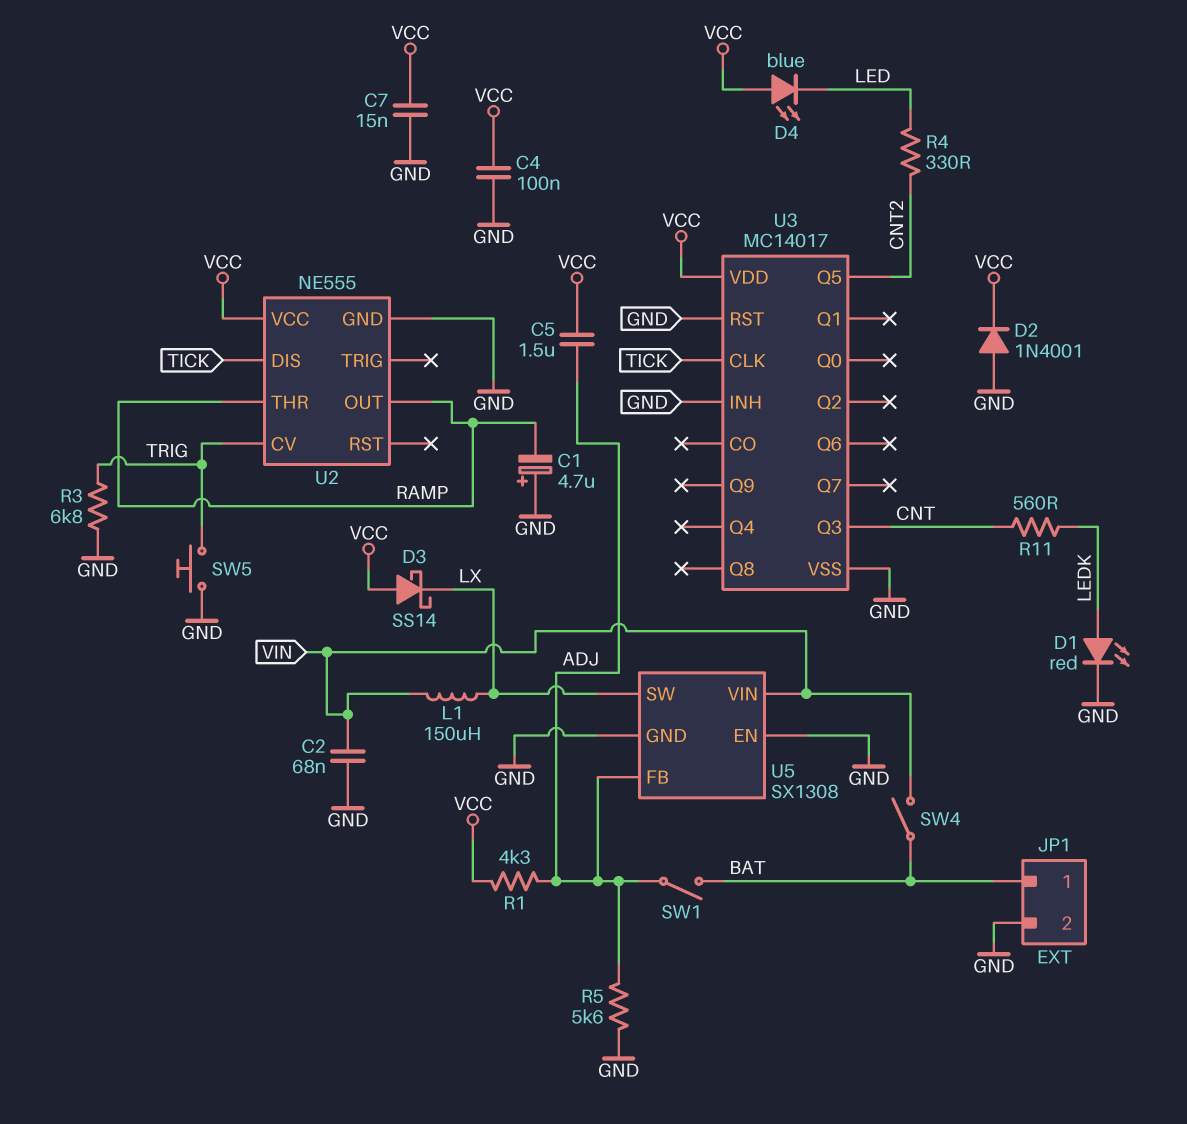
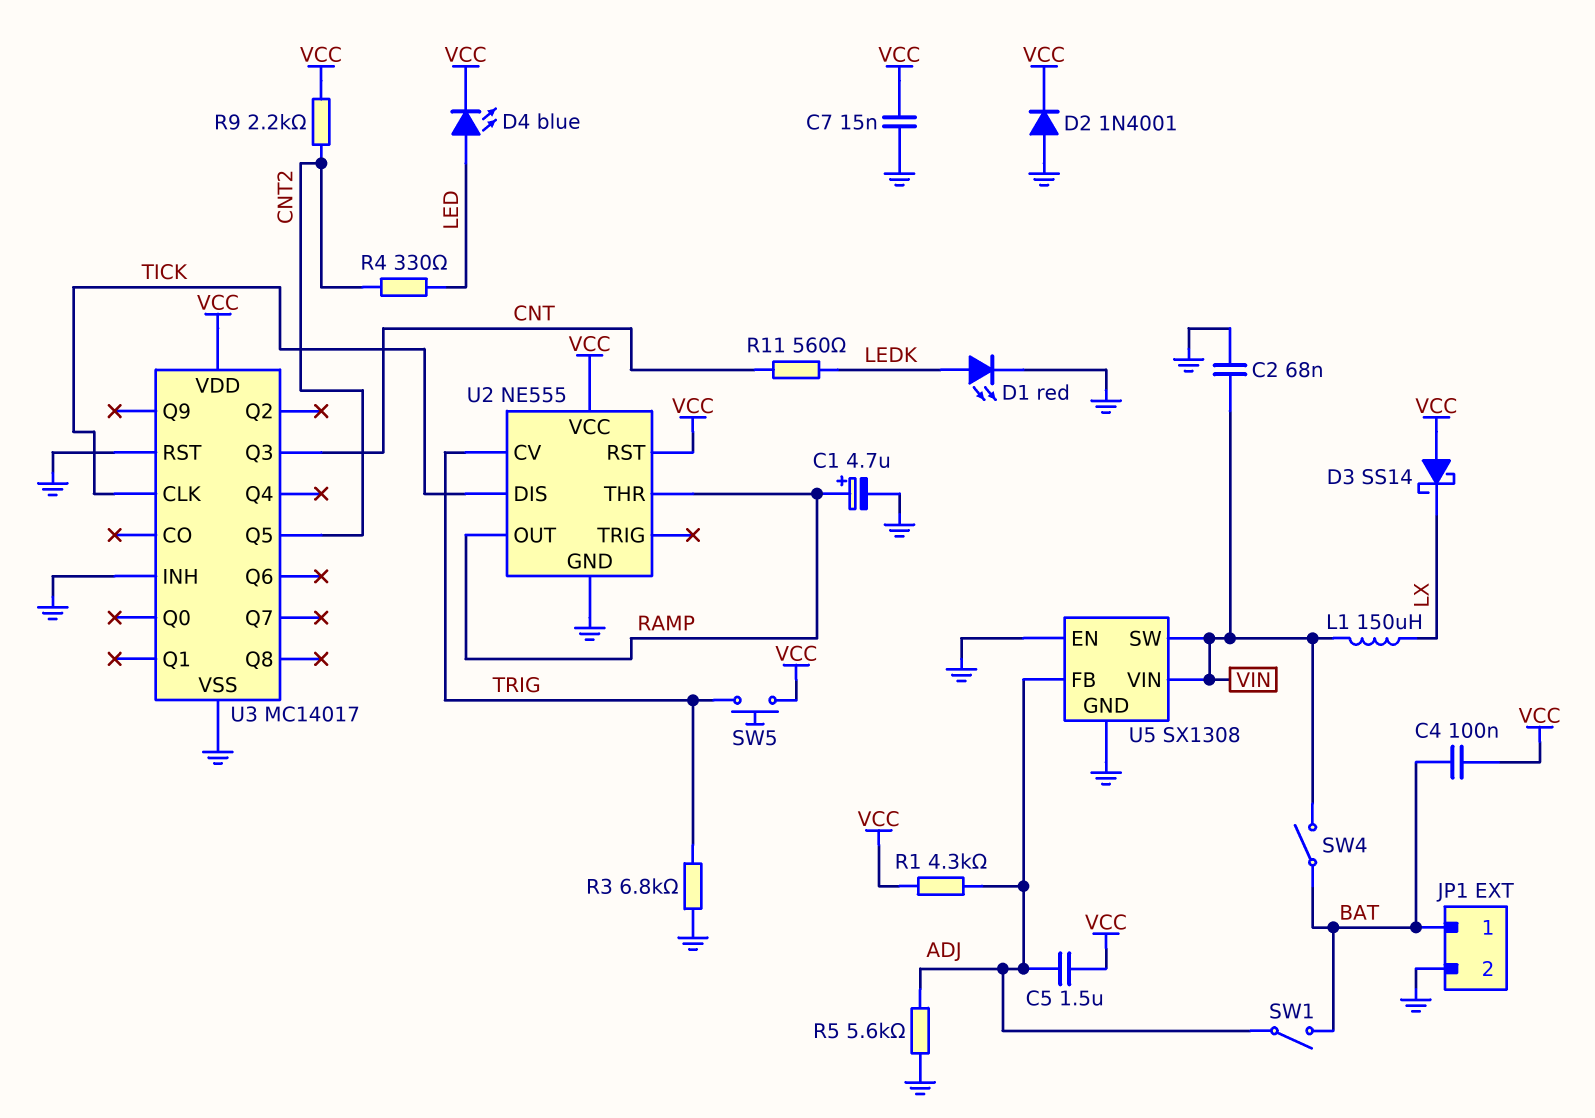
C1: 4.7uF (plus GND, minus RAMP) -> 4.7uF (plus RAMP, minus GND)
C4: 100nF (GND, VCC) -> 100nF (BAT, VCC)
D4: LED blue (A VCC, K LED) -> LED blue (A LED, K VCC)
R9: none -> 2.2k (CNT2, VCC)
SW5: button (GND, TRIG) -> button (TRIG, VCC)
U2 pin RST: none -> VCC
U5 pin SW: LX -> VIN

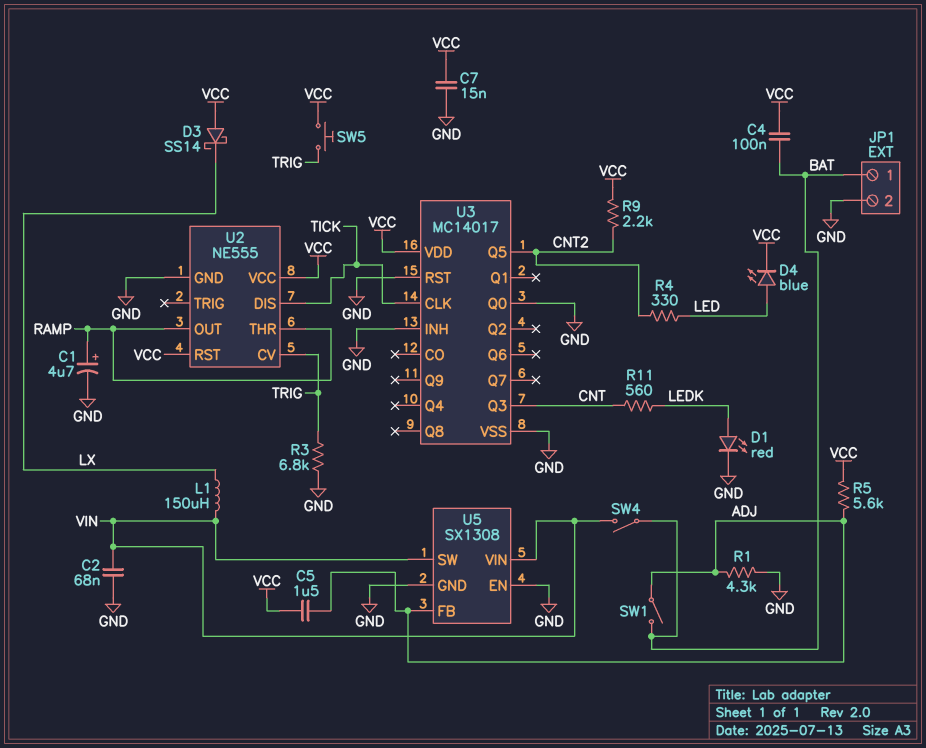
D2: diode 1N4001 (A GND, K VCC) -> none
R1: 4.3k (ADJ, VCC) -> 4.3k (ADJ, GND)
R5: 5.6k (ADJ, GND) -> 5.6k (ADJ, VCC)
U3 pin Q0: none -> GND

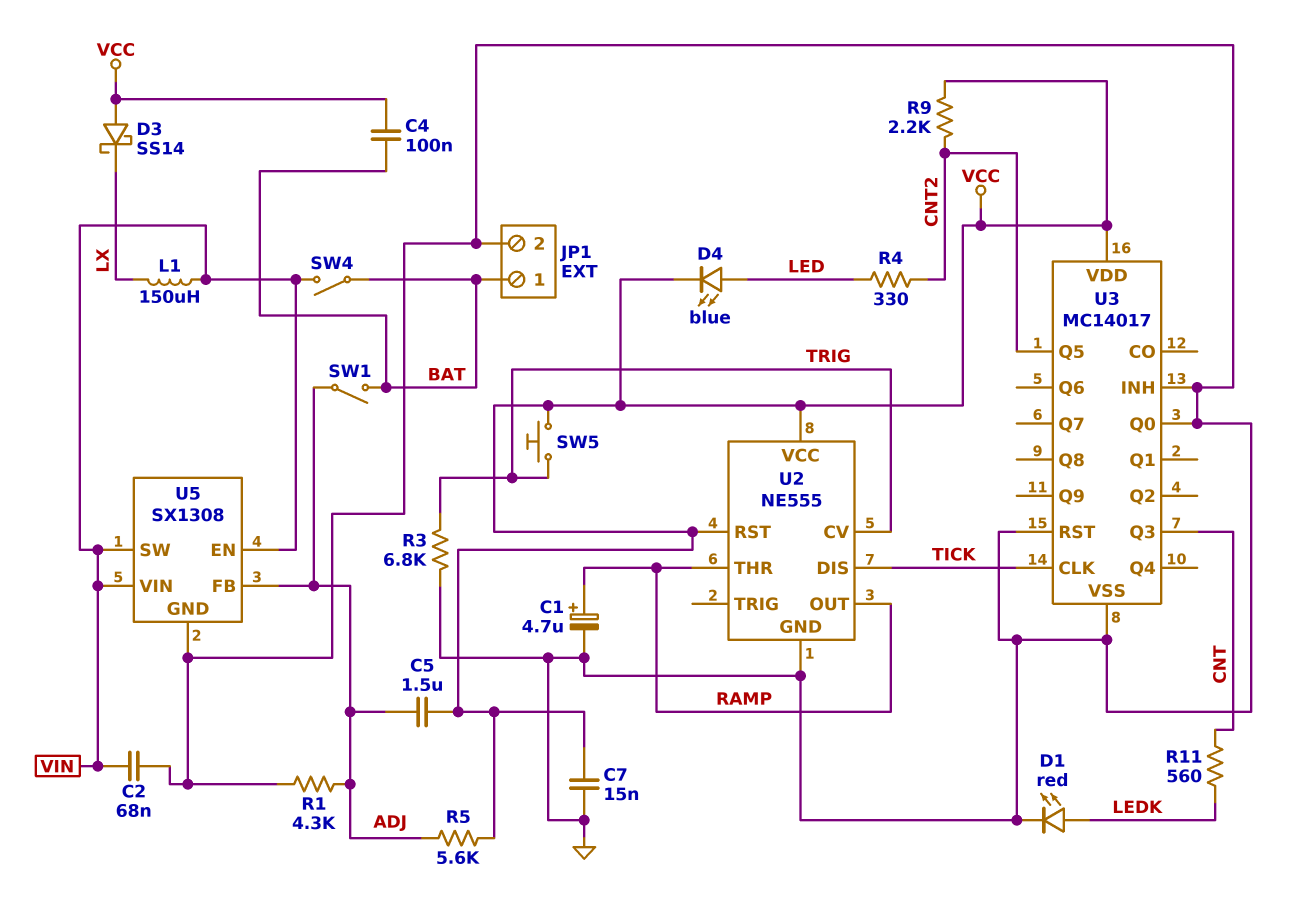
U5 pin EN: GND -> VIN

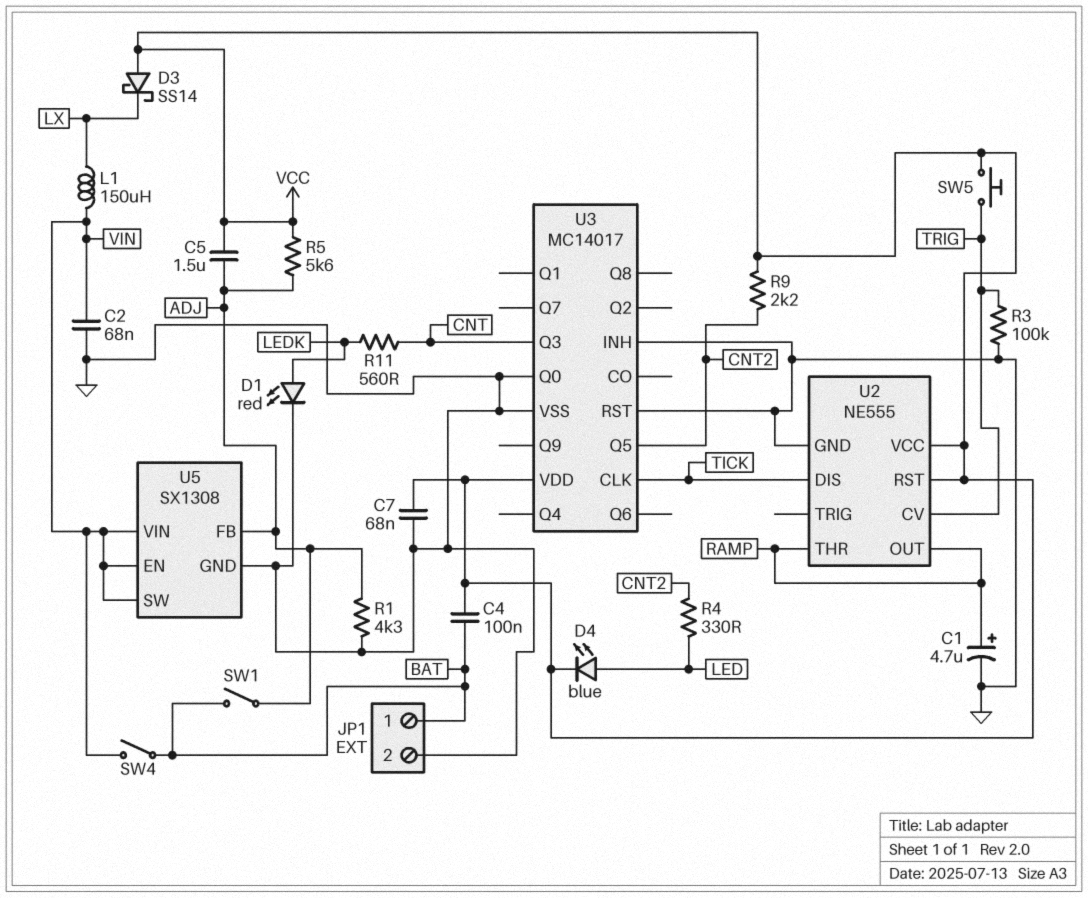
C7: 15nF (GND, VCC) -> 68nF (GND, VCC)
R3: 6.8k (GND, TRIG) -> 100k (GND, TRIG)

